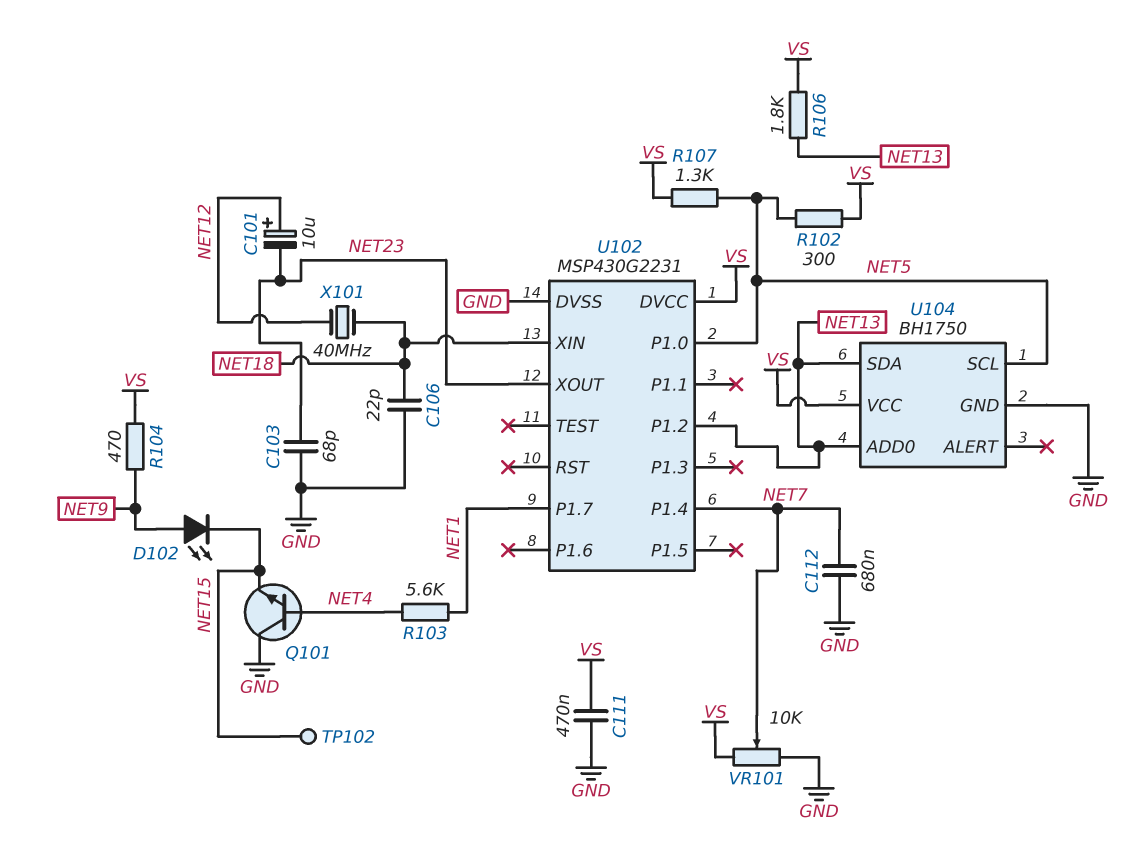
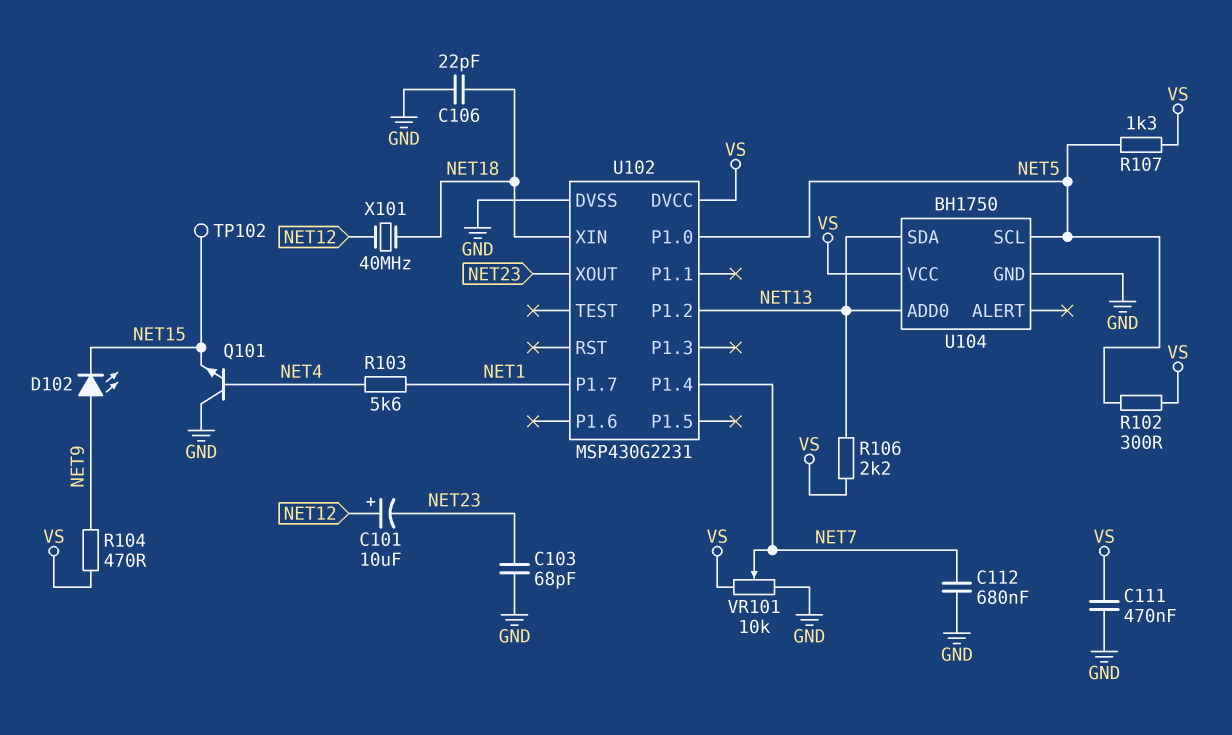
R106: 1.8k (NET13, VS) -> 2.2k (NET13, VS)

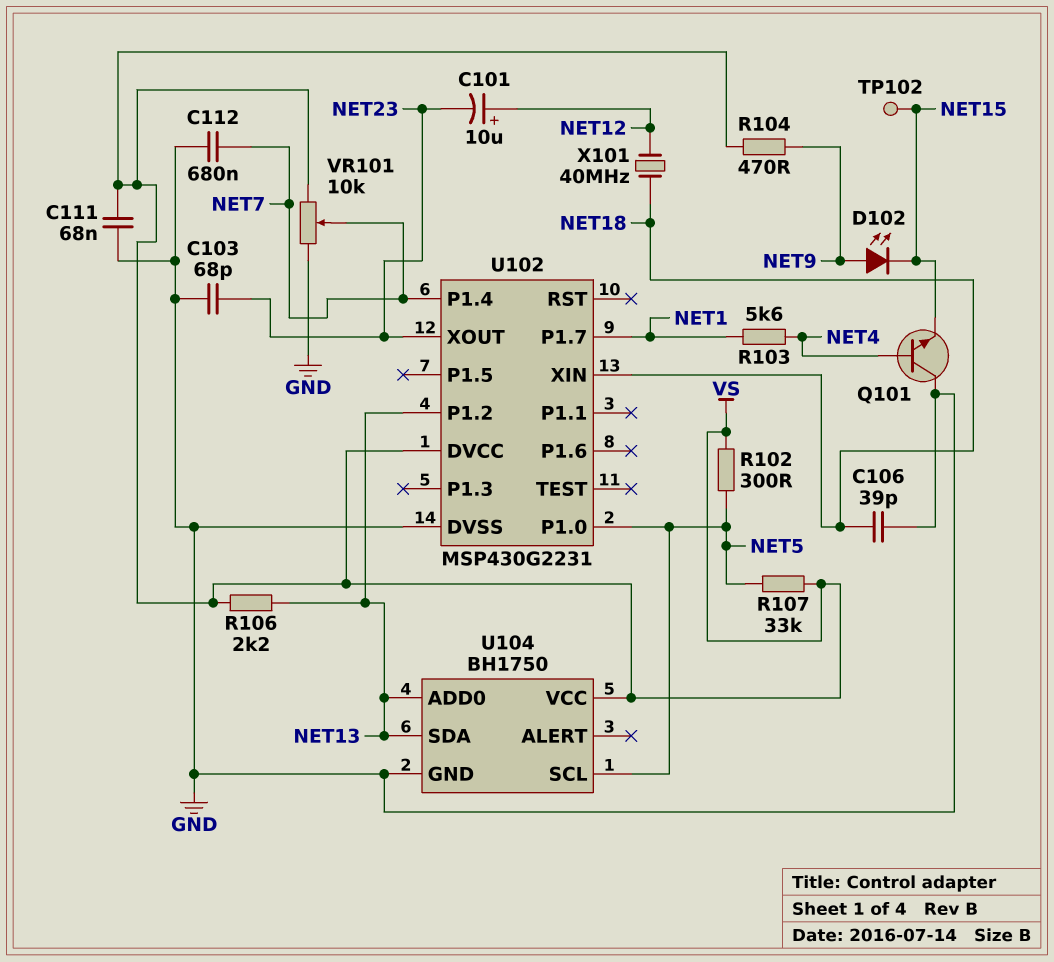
C106: 22pF (GND, NET18) -> 39pF (GND, NET18)
C111: 470nF (GND, VS) -> 68nF (GND, VS)
R107: 1.3k (NET5, VS) -> 33k (NET5, VS)

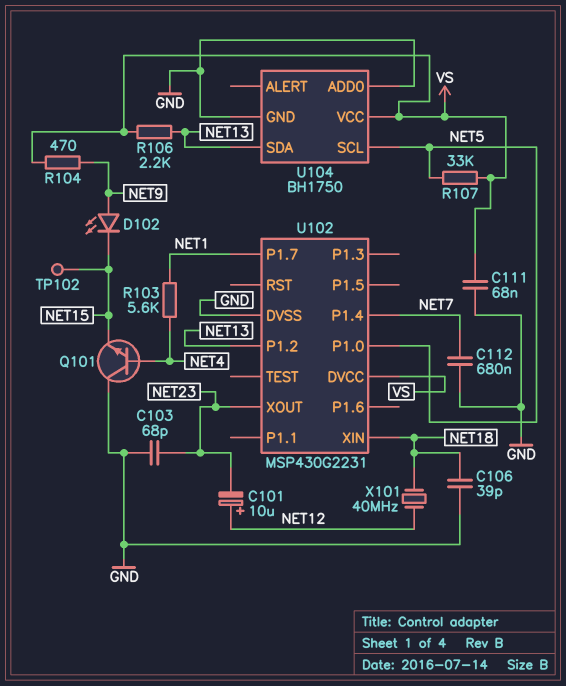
R102: 300 (NET5, VS) -> none
U104 pin ADD0: NET13 -> GND
VR101: 10k (GND, VS, wiper NET7) -> none

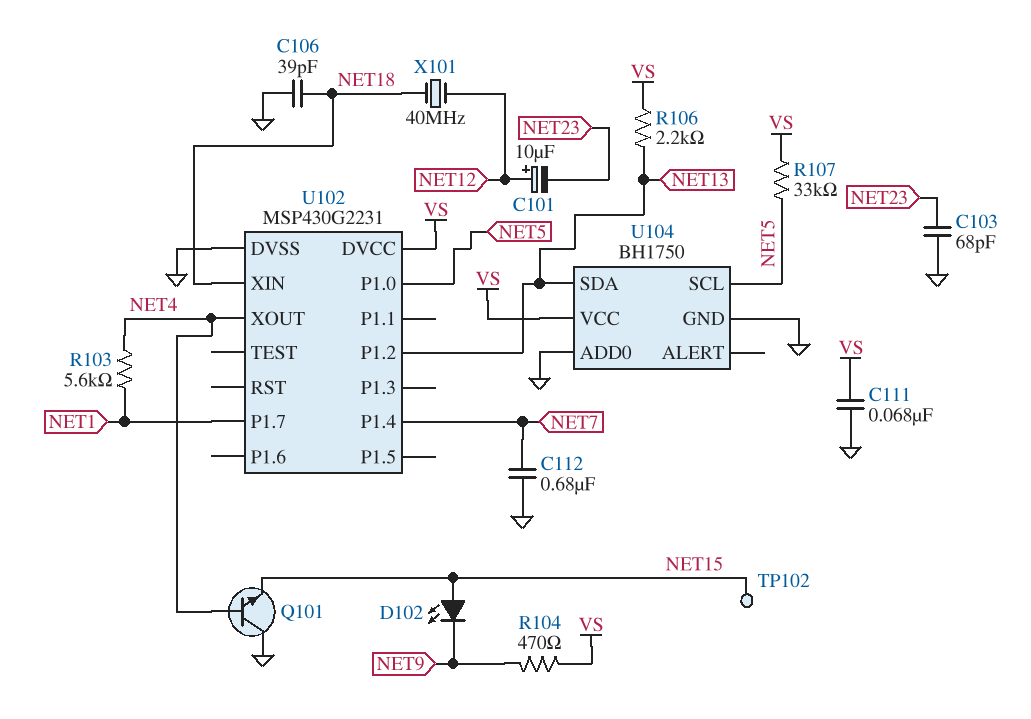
D102: LED (A NET9, K NET15) -> LED (A NET15, K NET9)
U102 pin XOUT: NET23 -> NET4

